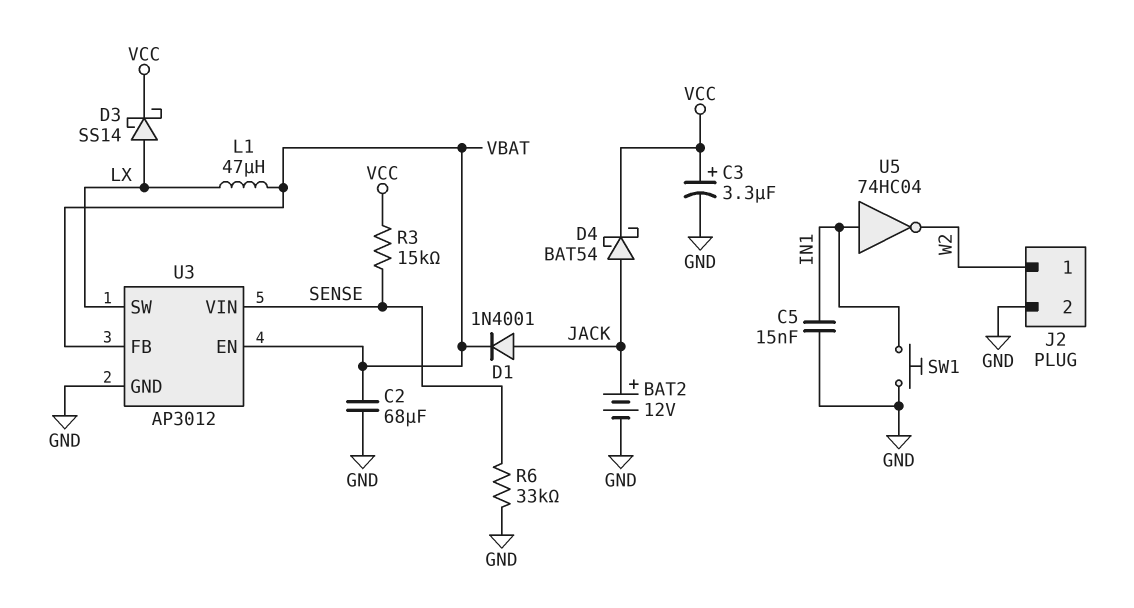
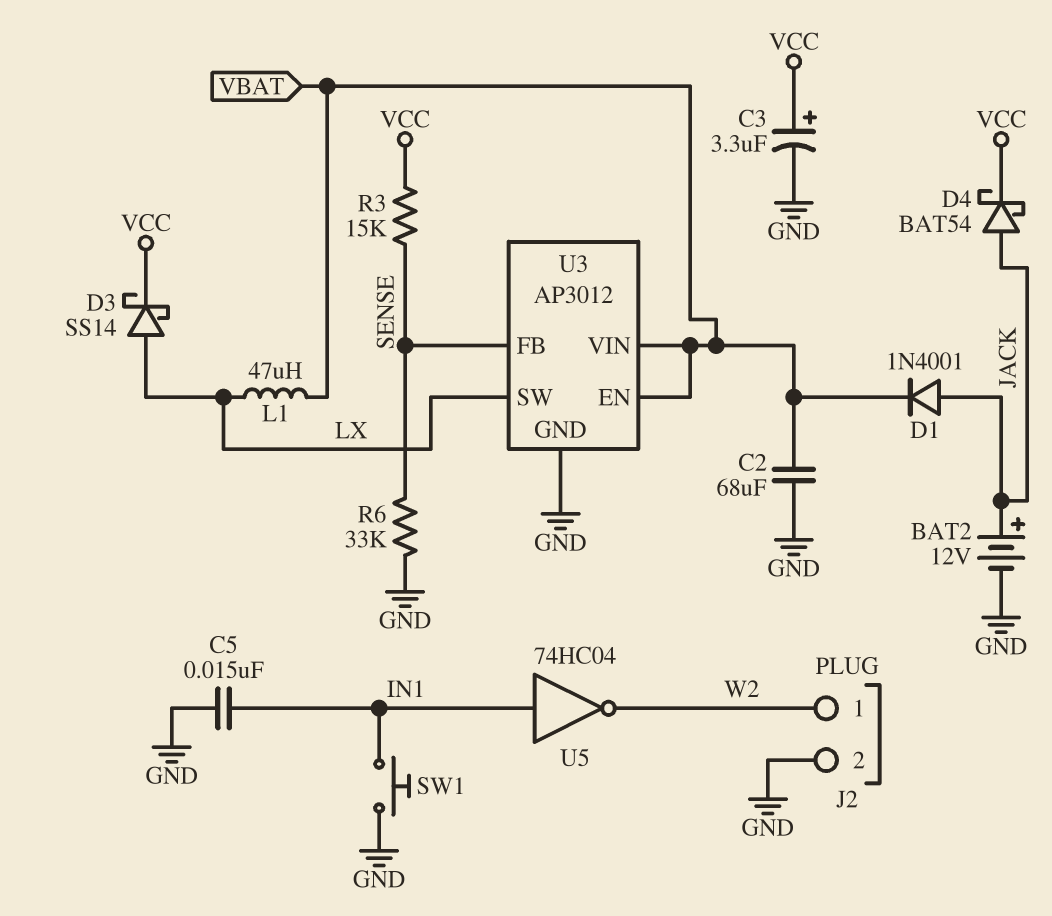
U3 pin FB: VBAT -> SENSE
U3 pin VIN: SENSE -> VBAT

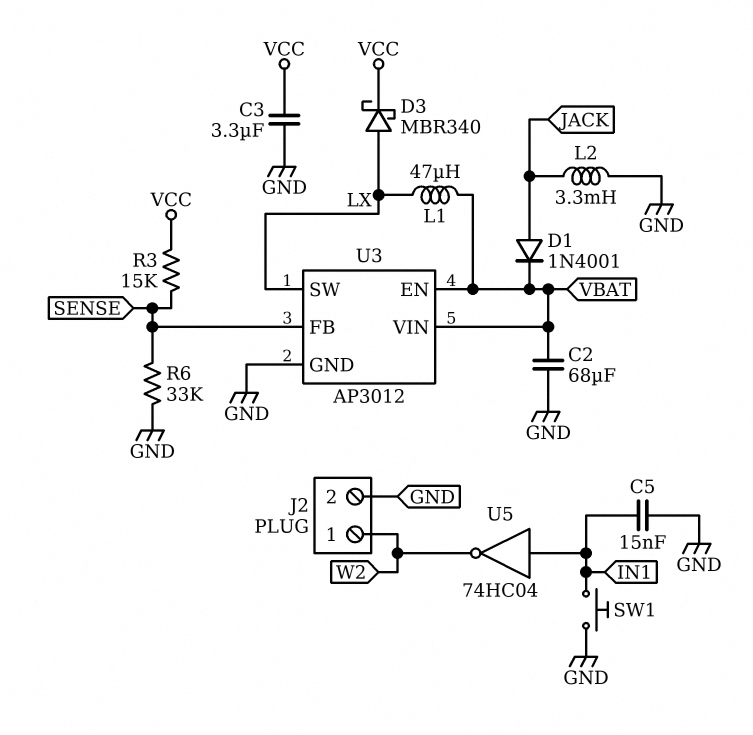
BAT2: 12V (plus JACK, minus GND) -> none
C3: 3.3uF (plus VCC, minus GND) -> 3.3uF (GND, VCC)
D3: schottky SS14 (A LX, K VCC) -> schottky MBR340 (A LX, K VCC)
D4: schottky BAT54 (A JACK, K VCC) -> none
L2: none -> 3.3mH (GND, JACK)

